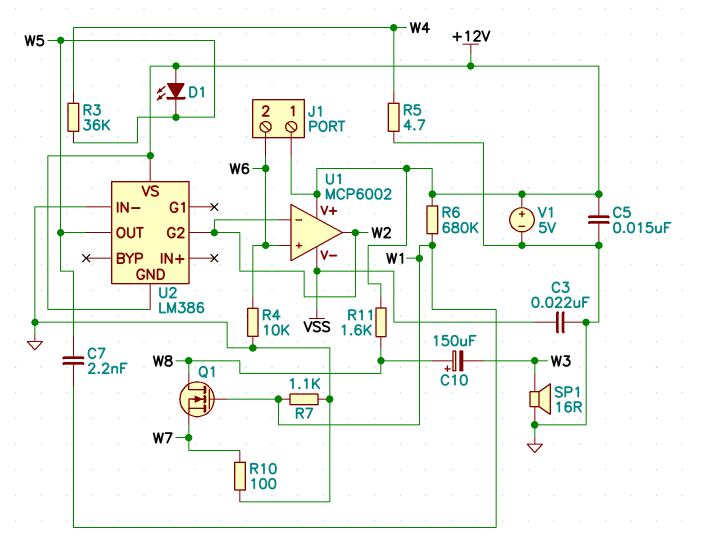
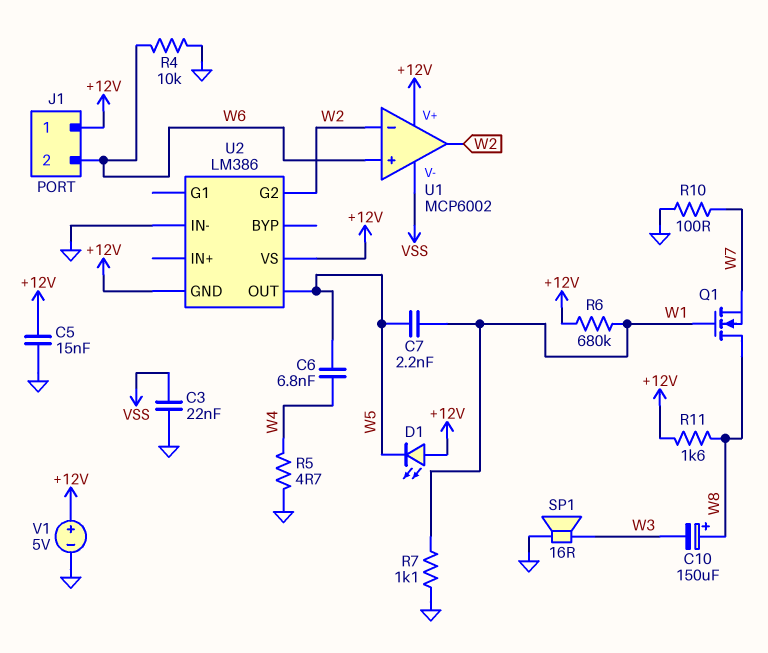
C6: none -> 6.8nF (W4, W5)
R3: 36k (W4, W5) -> none

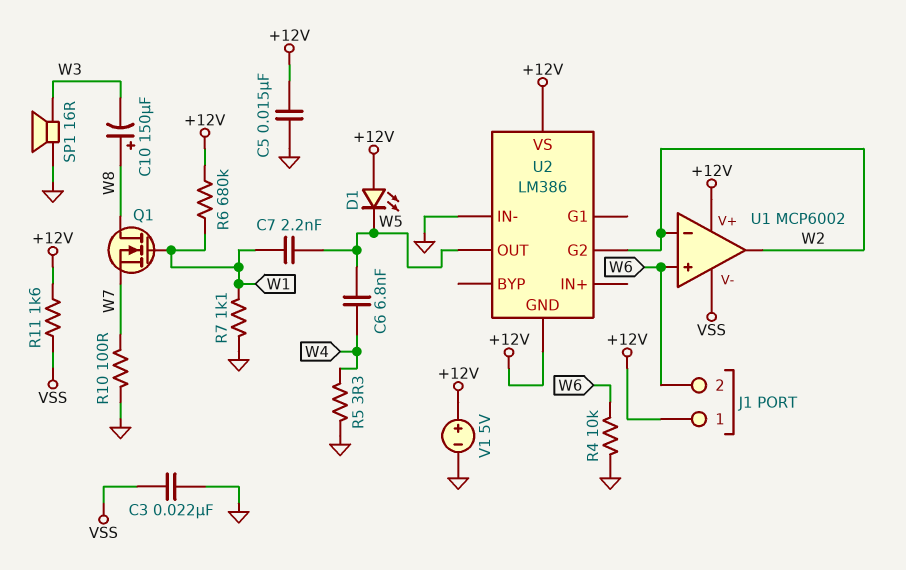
R5: 4.7 (GND, W4) -> 3.3 (GND, W4)
R11: 1.6k (+12V, W8) -> 1.6k (+12V, VSS)

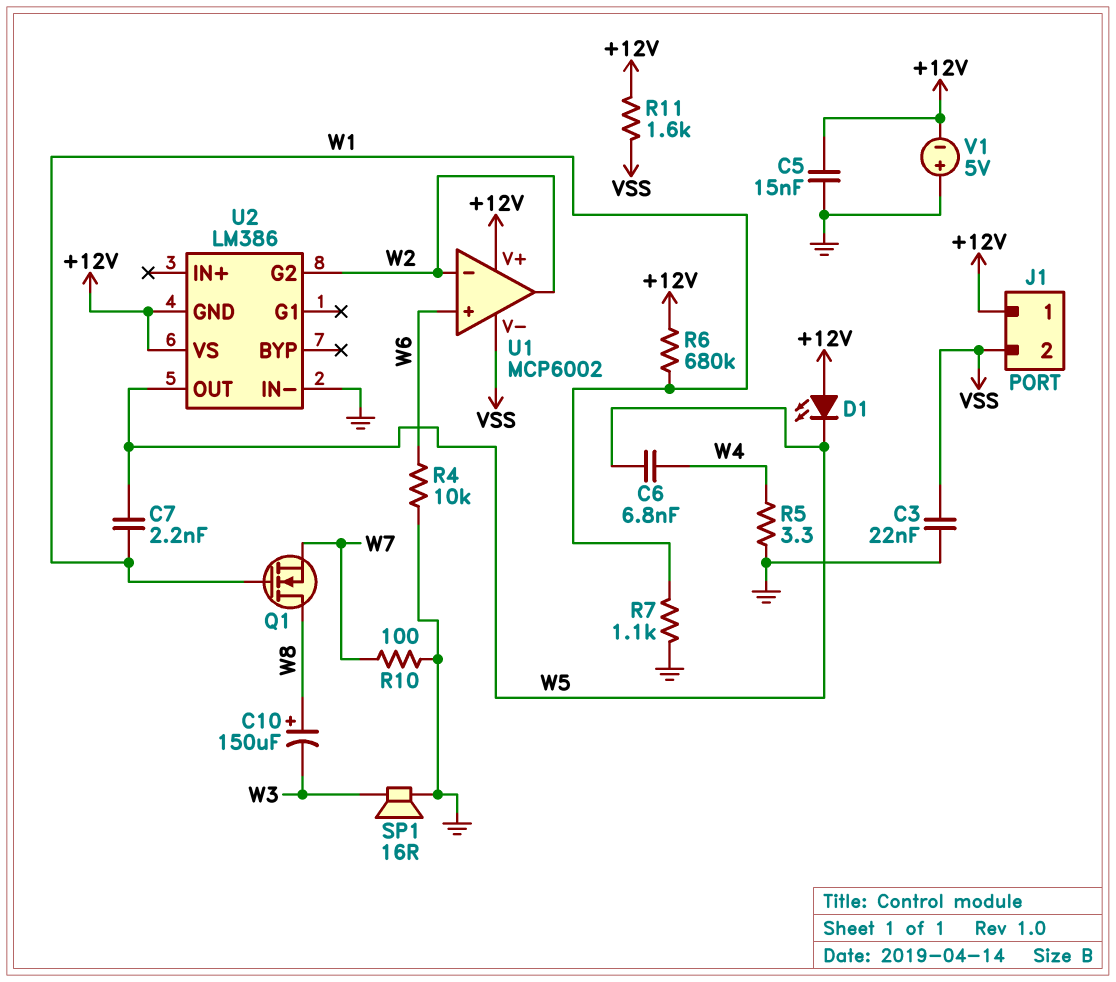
J1 pin 2: W6 -> VSS
V1: 5V (plus +12V, minus GND) -> 5V (plus GND, minus +12V)

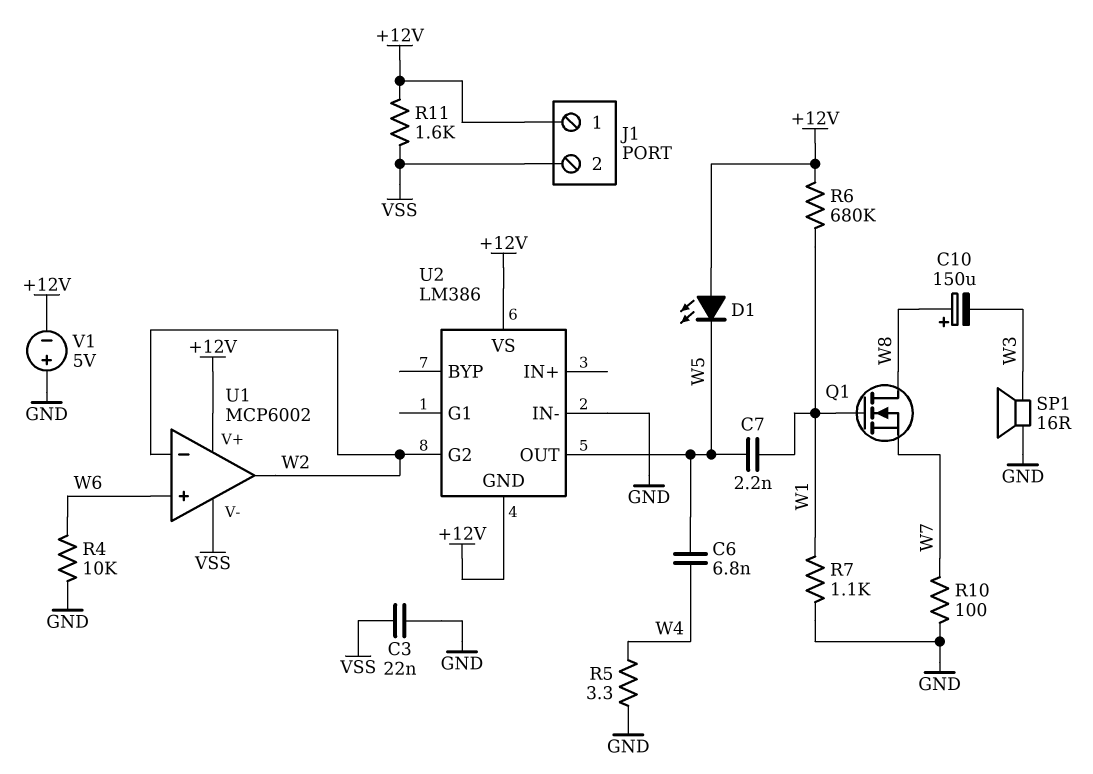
C5: 15nF (+12V, GND) -> none

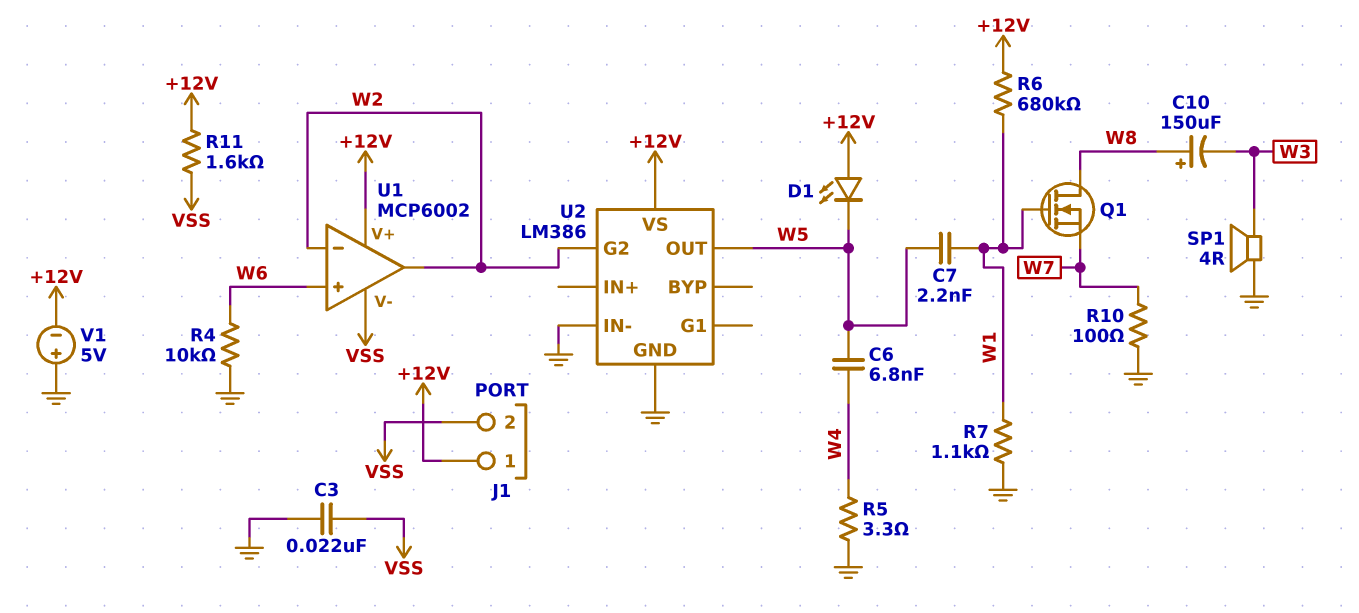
SP1: speaker 16R (GND, W3) -> speaker 4R (GND, W3)
U2 pin GND: +12V -> GND

